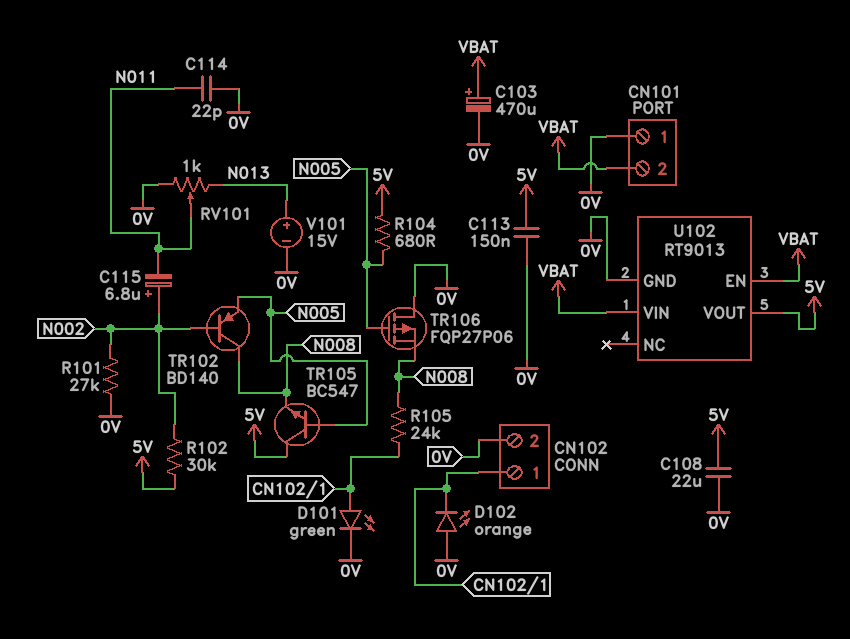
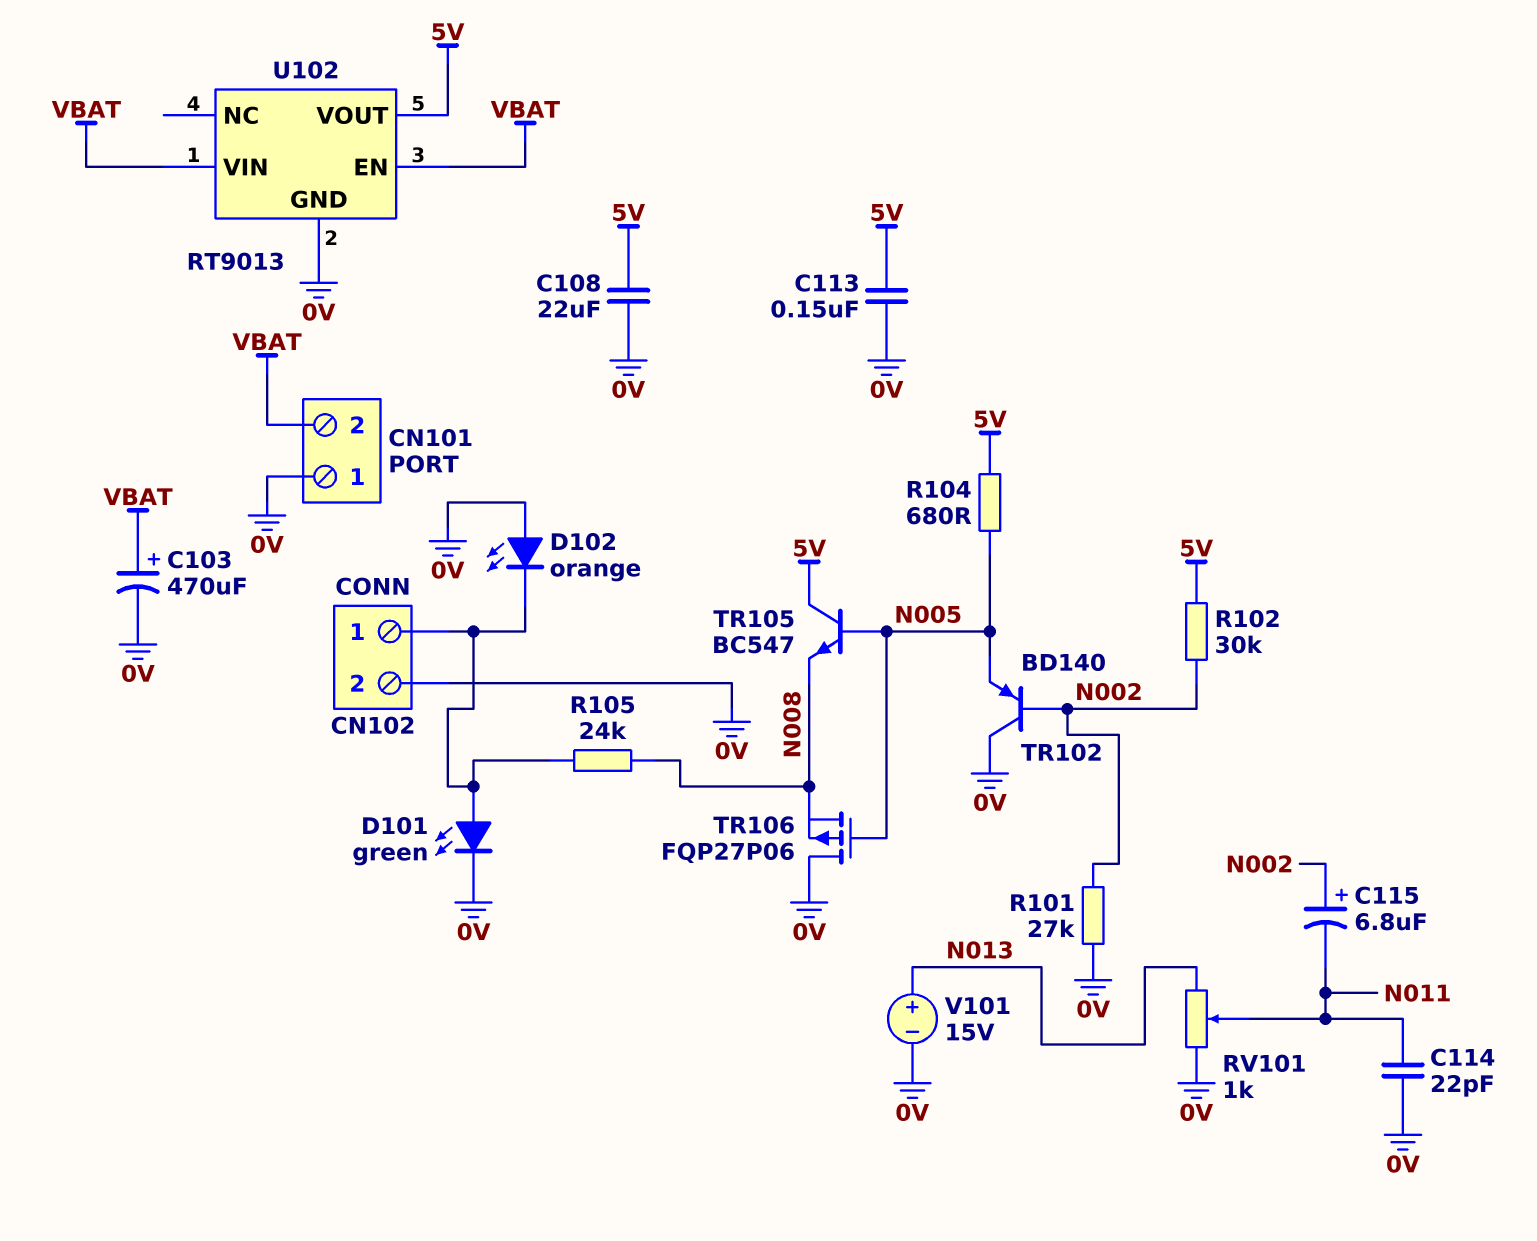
TR102: PNP BD140 (B N002, C N008, E N005) -> PNP BD140 (B N002, C 0V, E N005)

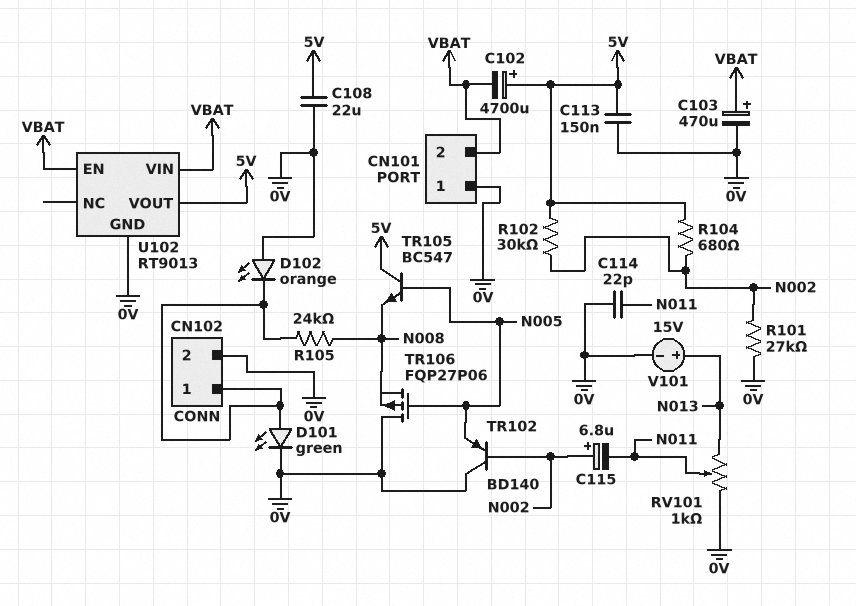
C102: none -> 4700uF (plus 5V, minus VBAT)
R104: 680 (5V, N005) -> 680 (5V, N002)

